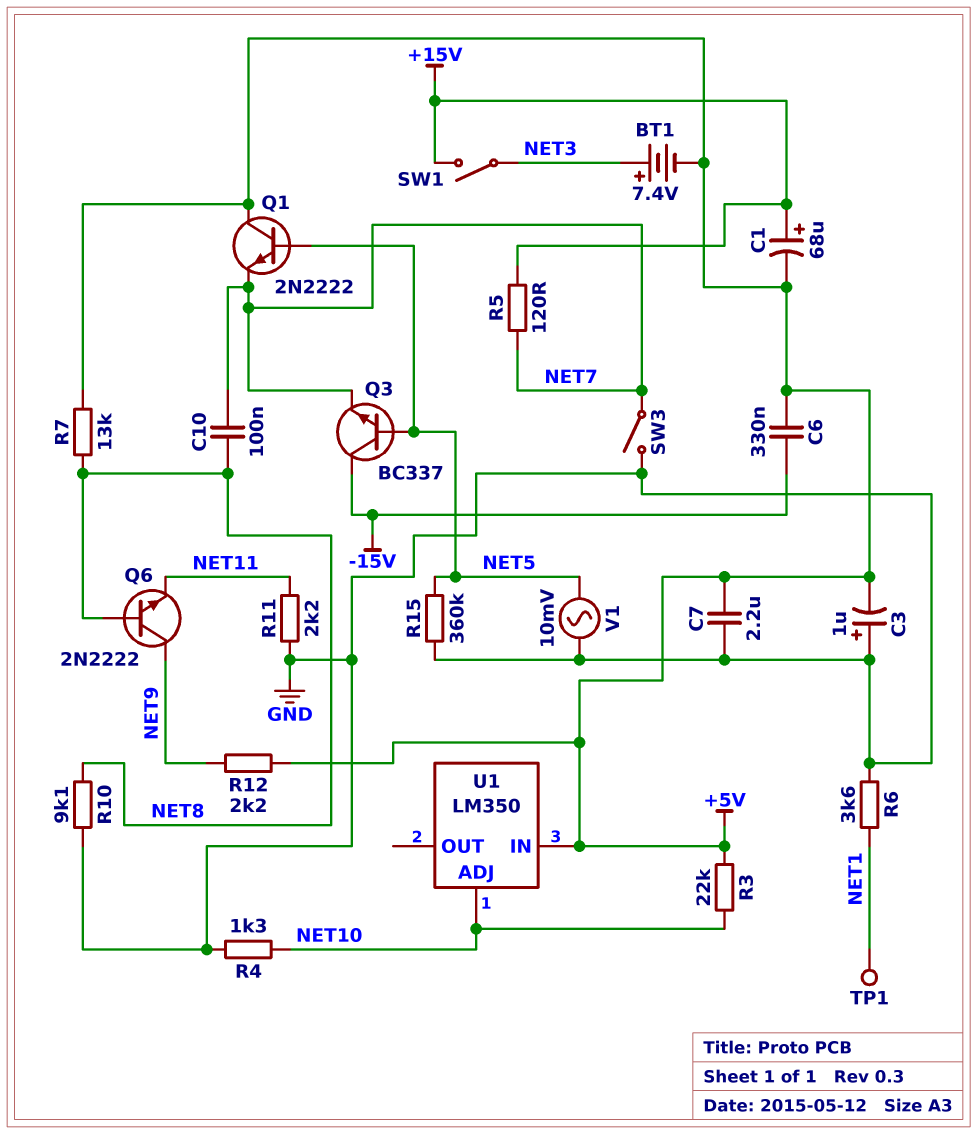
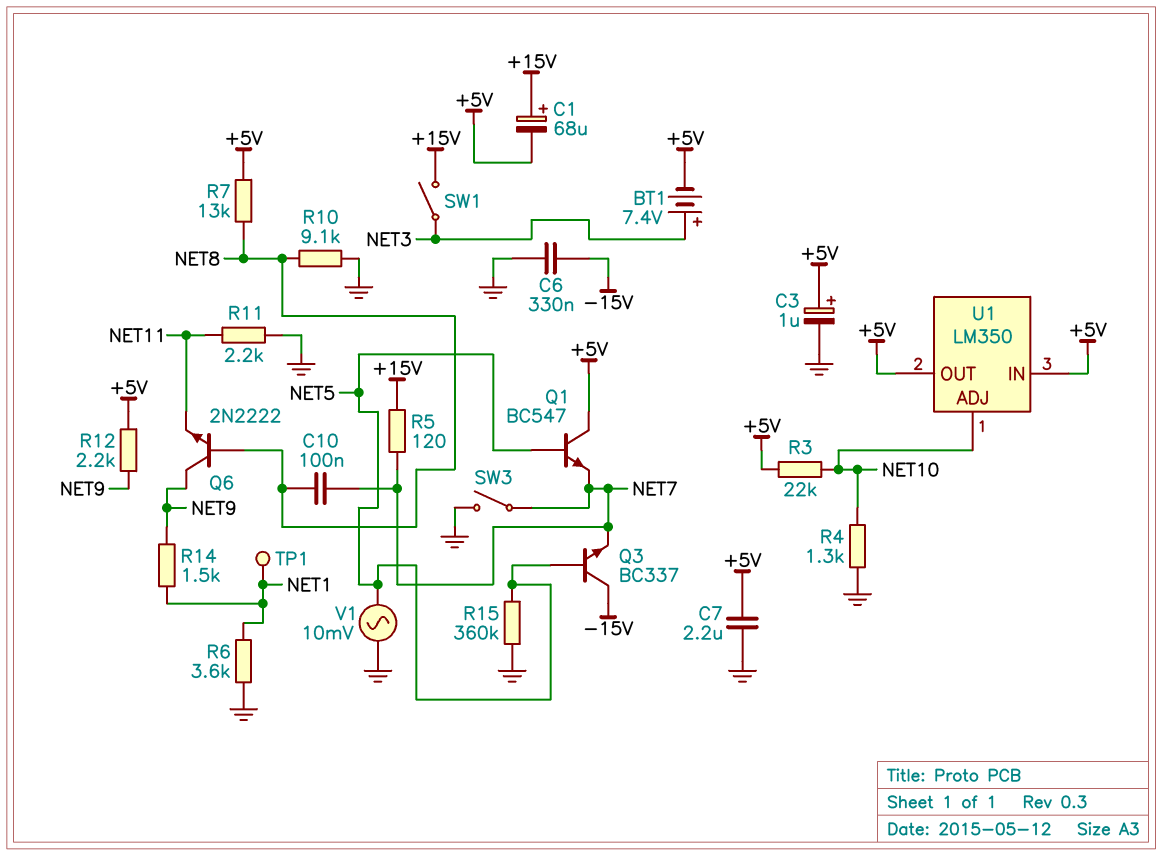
C3: 1uF (plus GND, minus +5V) -> 1uF (plus +5V, minus GND)
C6: 330nF (+5V, -15V) -> 330nF (-15V, GND)
Q1: NPN 2N2222 (B NET5, C +5V, E NET7) -> NPN BC547 (B NET5, C +5V, E NET7)
R14: none -> 1.5k (NET1, NET9)
U1 pin OUT: none -> +5V

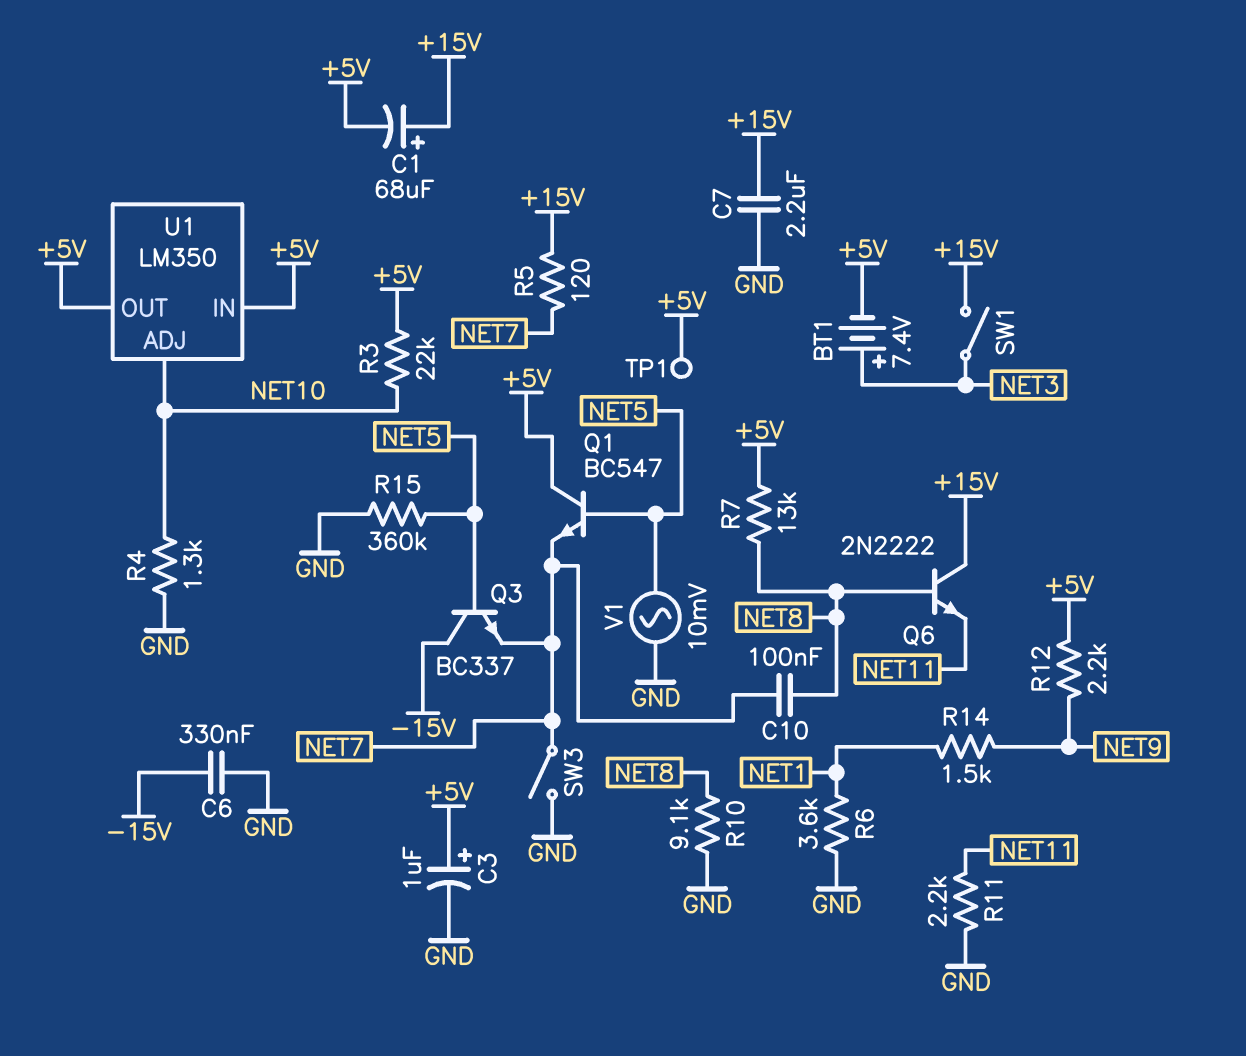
C7: 2.2uF (+5V, GND) -> 2.2uF (+15V, GND)
Q6: NPN 2N2222 (B NET8, C NET9, E NET11) -> NPN 2N2222 (B NET8, C +15V, E NET11)
TP1: test point (NET1) -> test point (+5V)

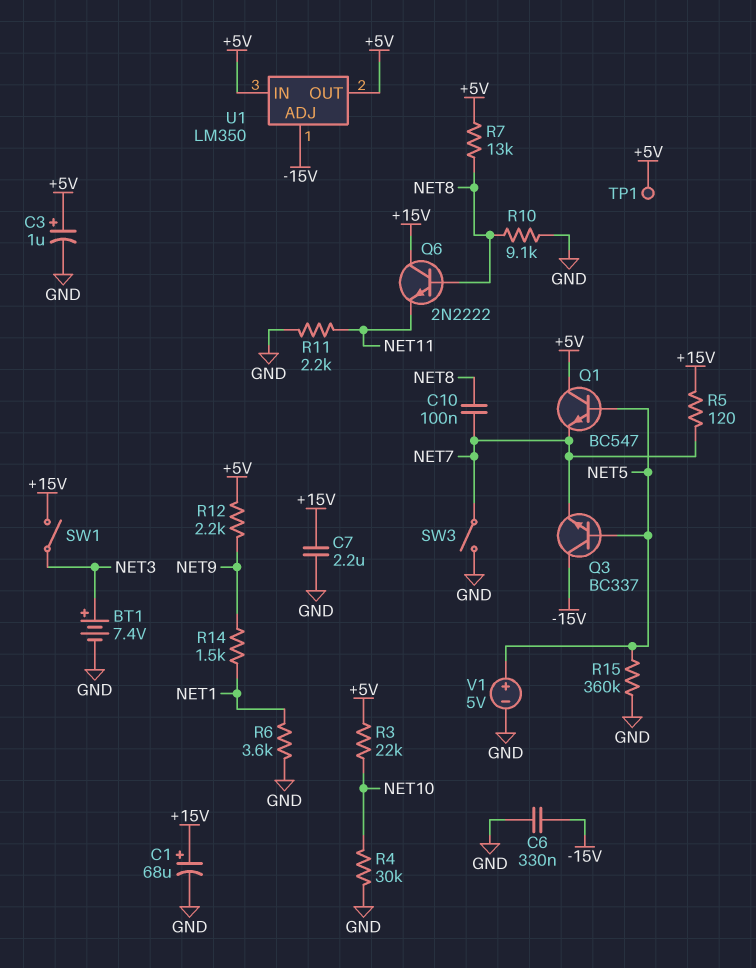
BT1: 7.4V (plus NET3, minus +5V) -> 7.4V (plus NET3, minus GND)
C1: 68uF (plus +15V, minus +5V) -> 68uF (plus +15V, minus GND)
R4: 1.3k (GND, NET10) -> 30k (GND, NET10)
U1 pin ADJ: NET10 -> -15V
V1: AC 10mV (GND, NET5) -> 5V (plus NET5, minus GND)

